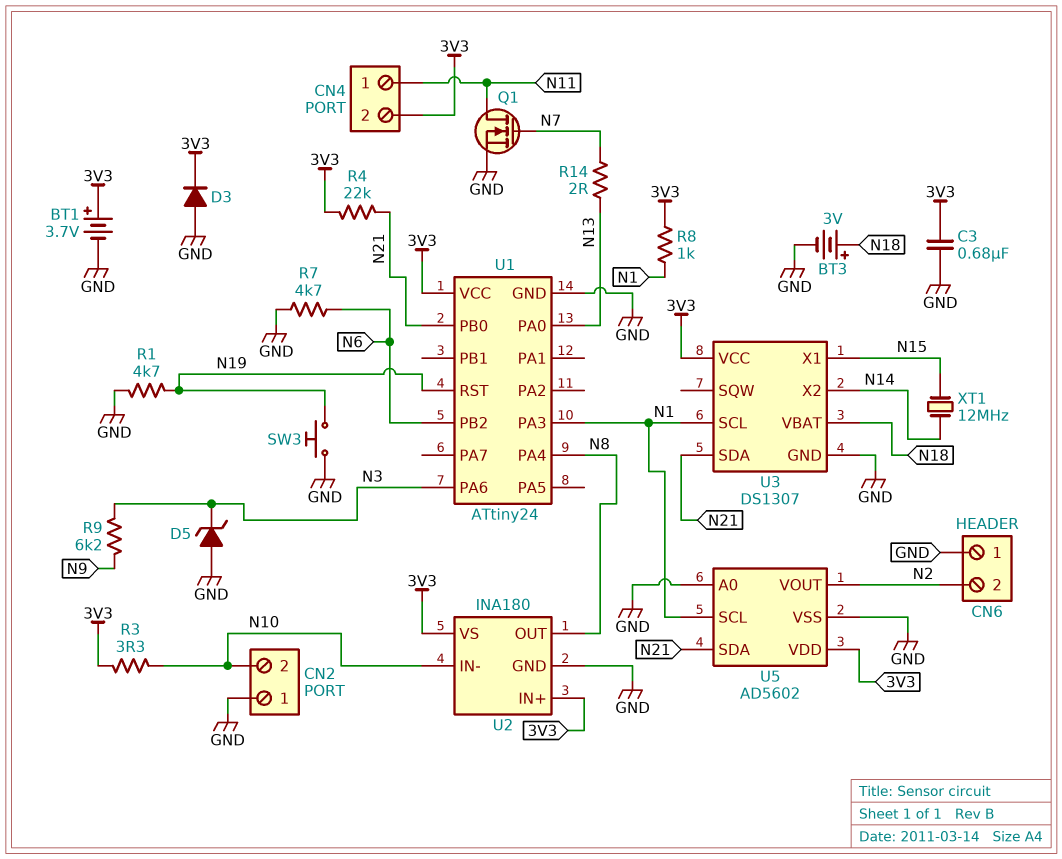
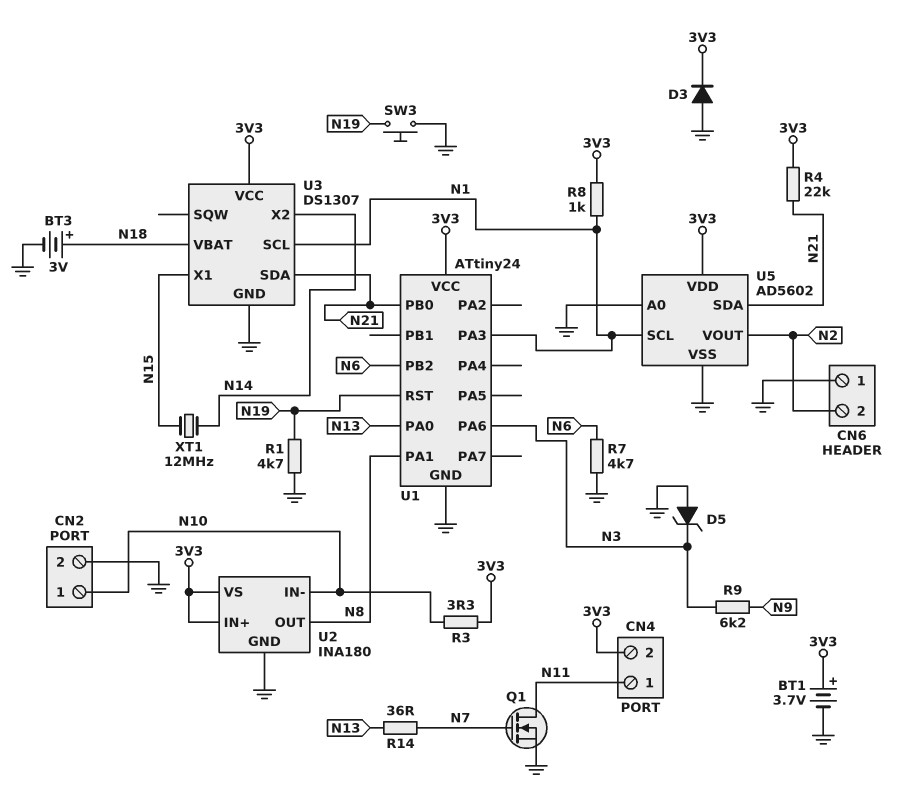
C3: 680nF (3V3, GND) -> none
CN2 pin 1: GND -> N10
CN2 pin 2: N10 -> GND
R14: 2 (N7, N13) -> 36 (N7, N13)
U1 pin PA1: none -> N8
U1 pin PA4: N8 -> none

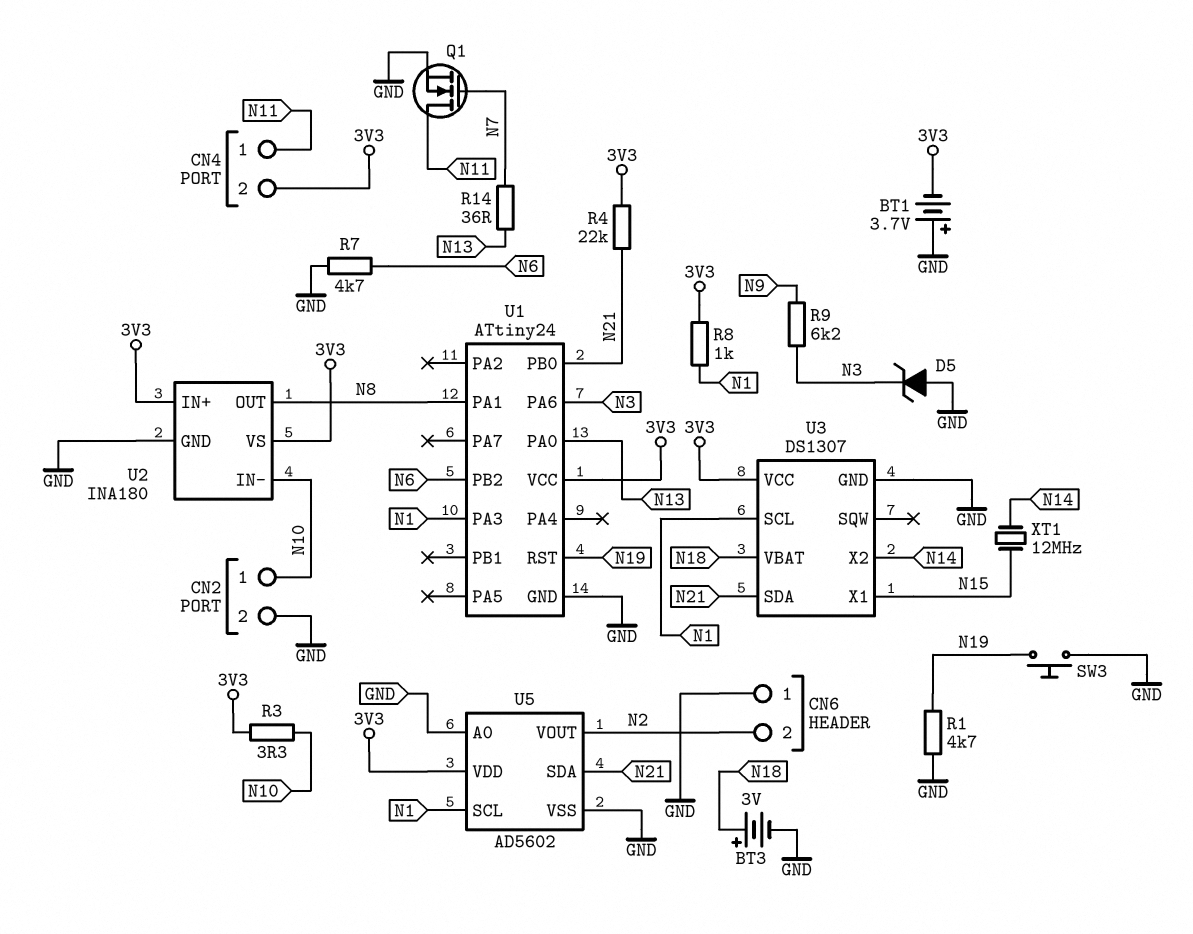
BT1: 3.7V (plus 3V3, minus GND) -> 3.7V (plus GND, minus 3V3)
D3: diode (A GND, K 3V3) -> none

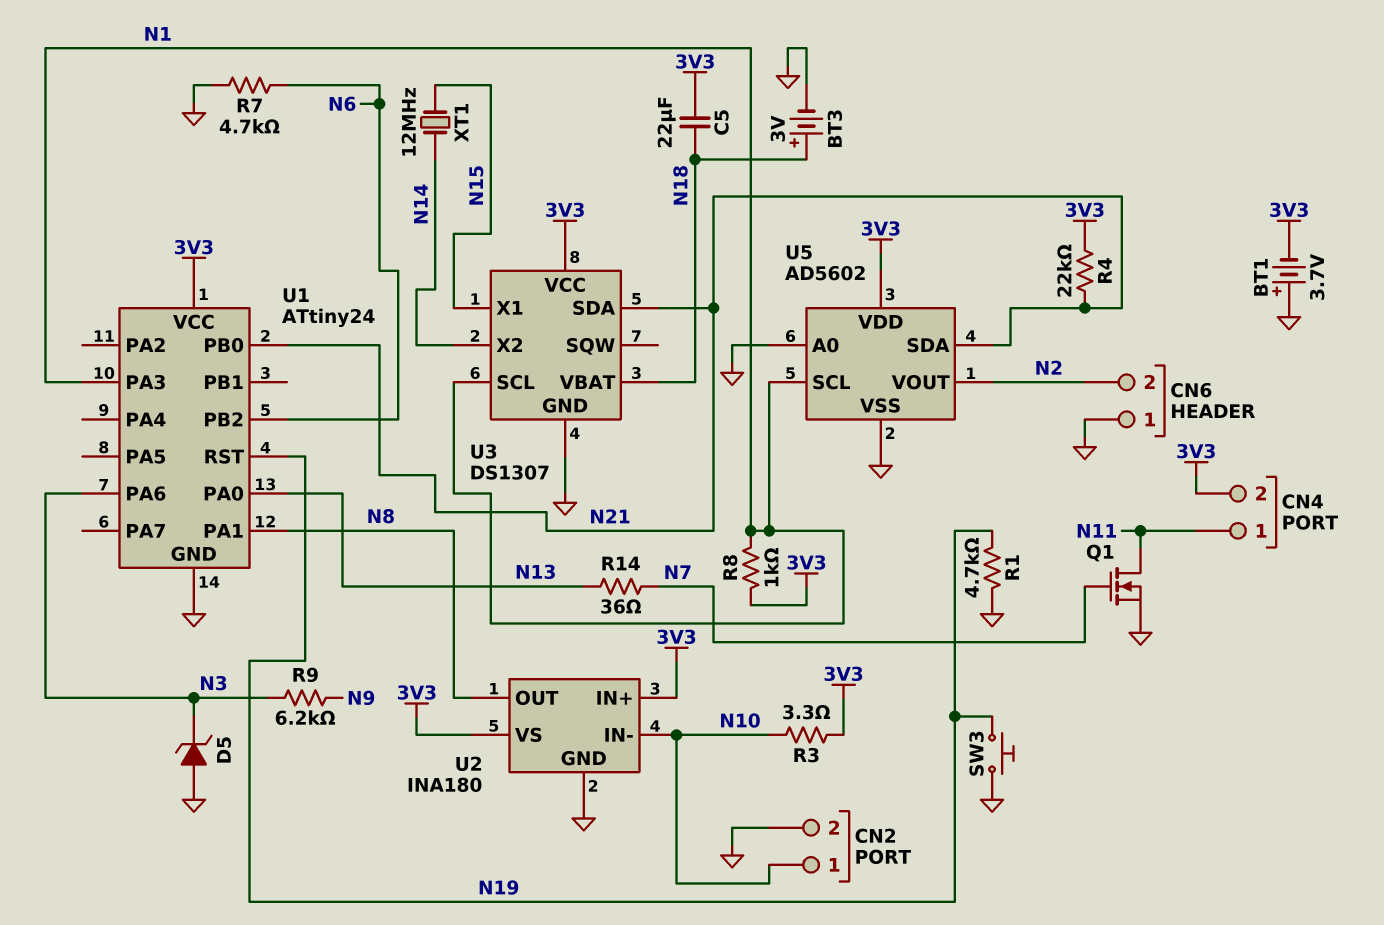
C5: none -> 22uF (3V3, N18)

